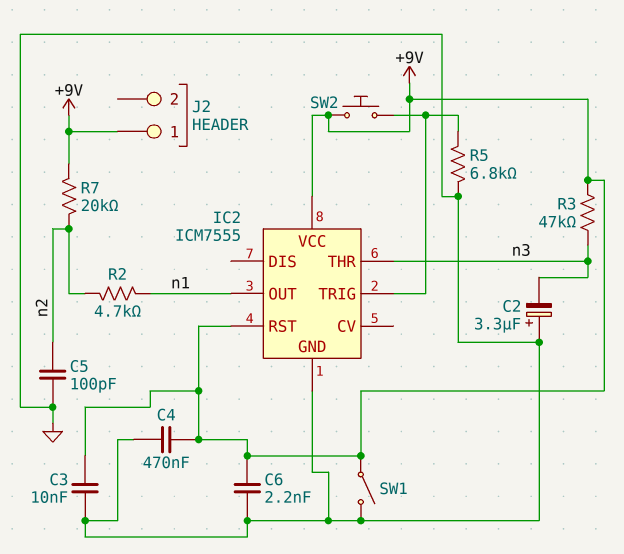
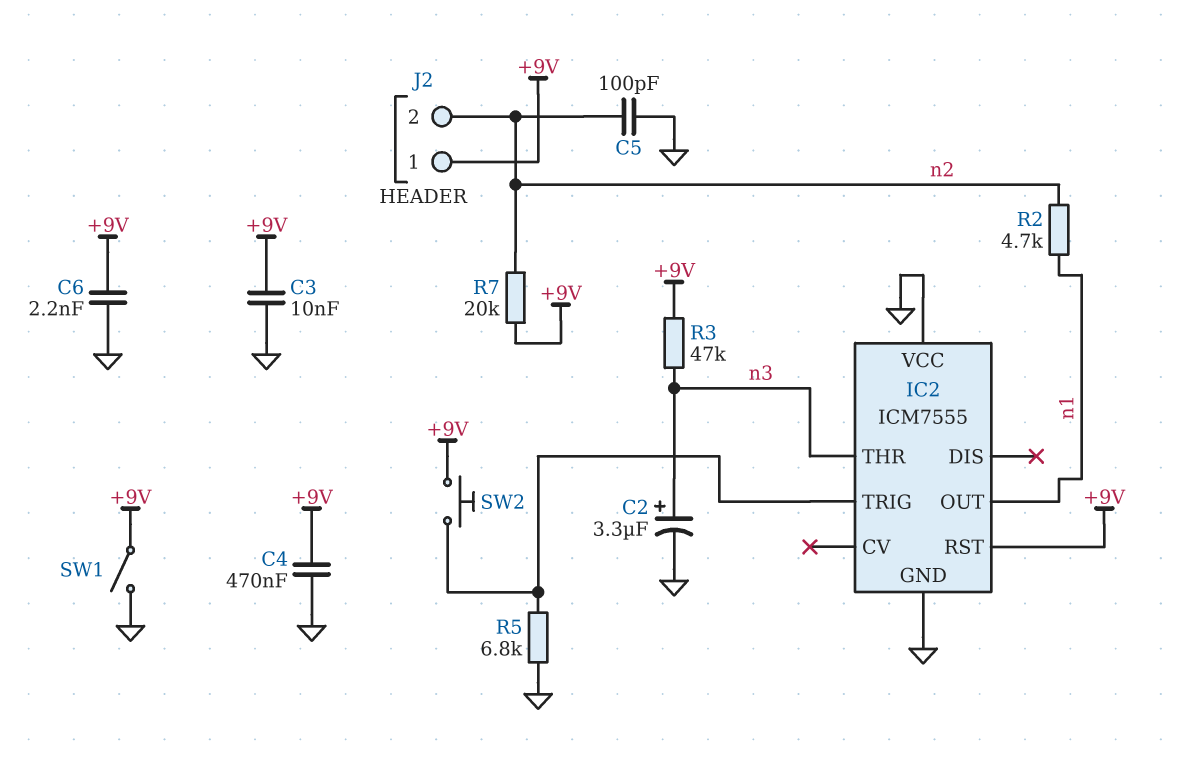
C2: 3.3uF (plus GND, minus n3) -> 3.3uF (plus n3, minus GND)
IC2 pin VCC: +9V -> GND
J2 pin 2: none -> n2

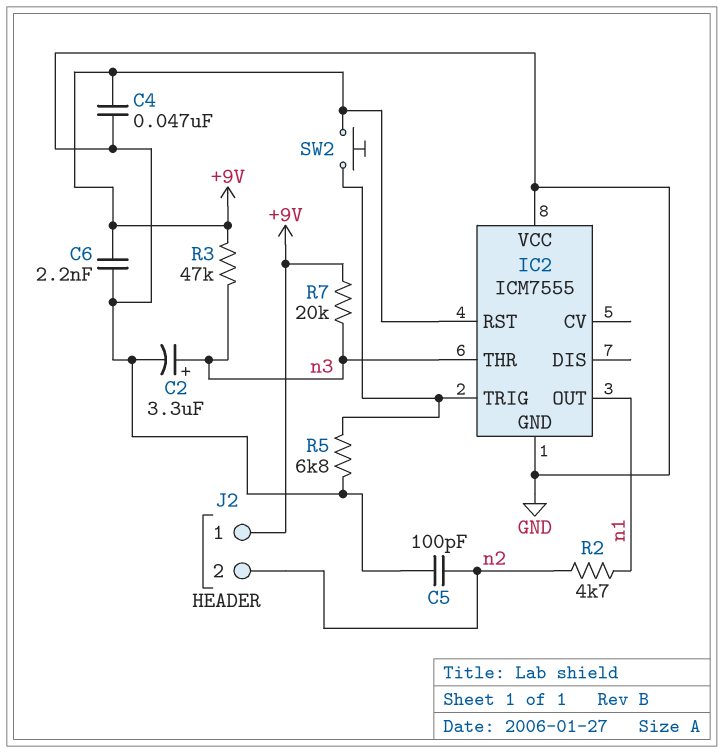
C3: 10nF (+9V, GND) -> none
C4: 470nF (+9V, GND) -> 47nF (+9V, GND)
R7: 20k (+9V, n2) -> 20k (+9V, n3)
SW1: switch (+9V, GND) -> none

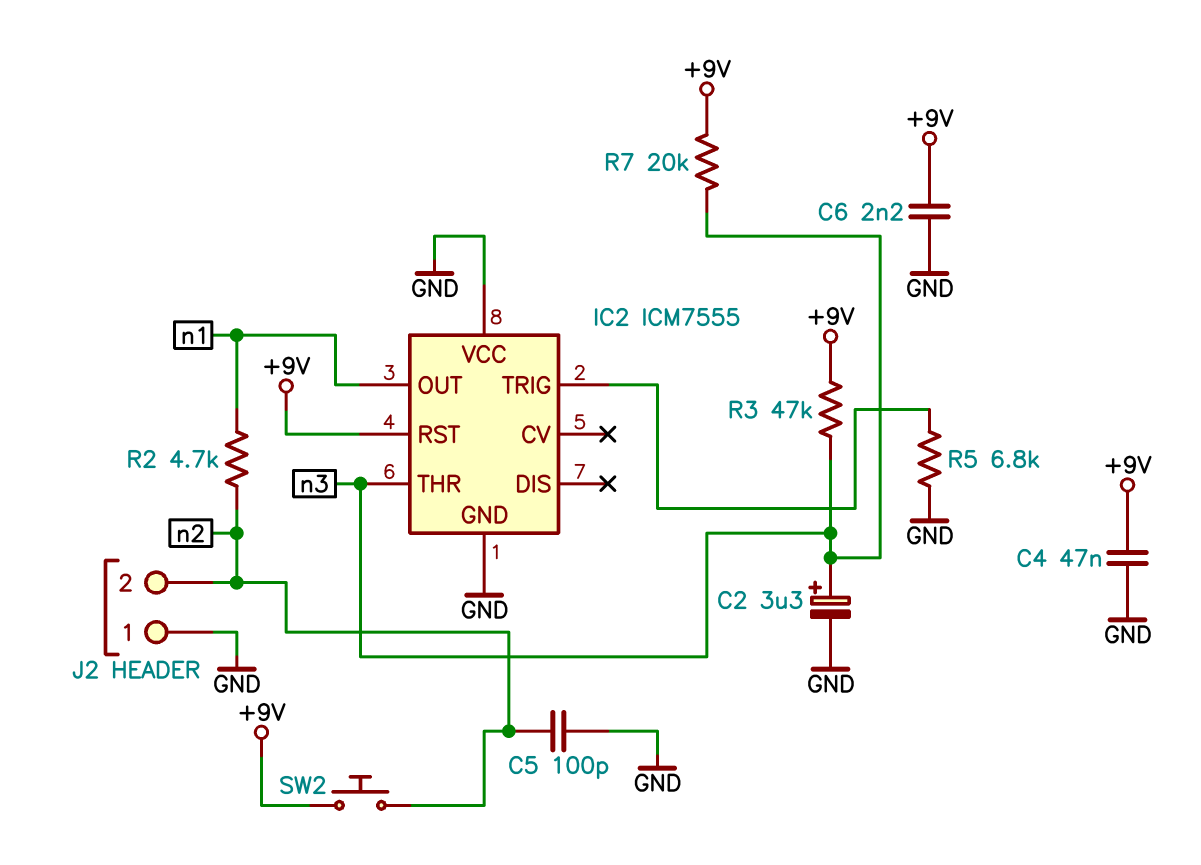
J2 pin 1: +9V -> GND
SW2: button (+9V, IC2/TRIG) -> button (+9V, n2)

